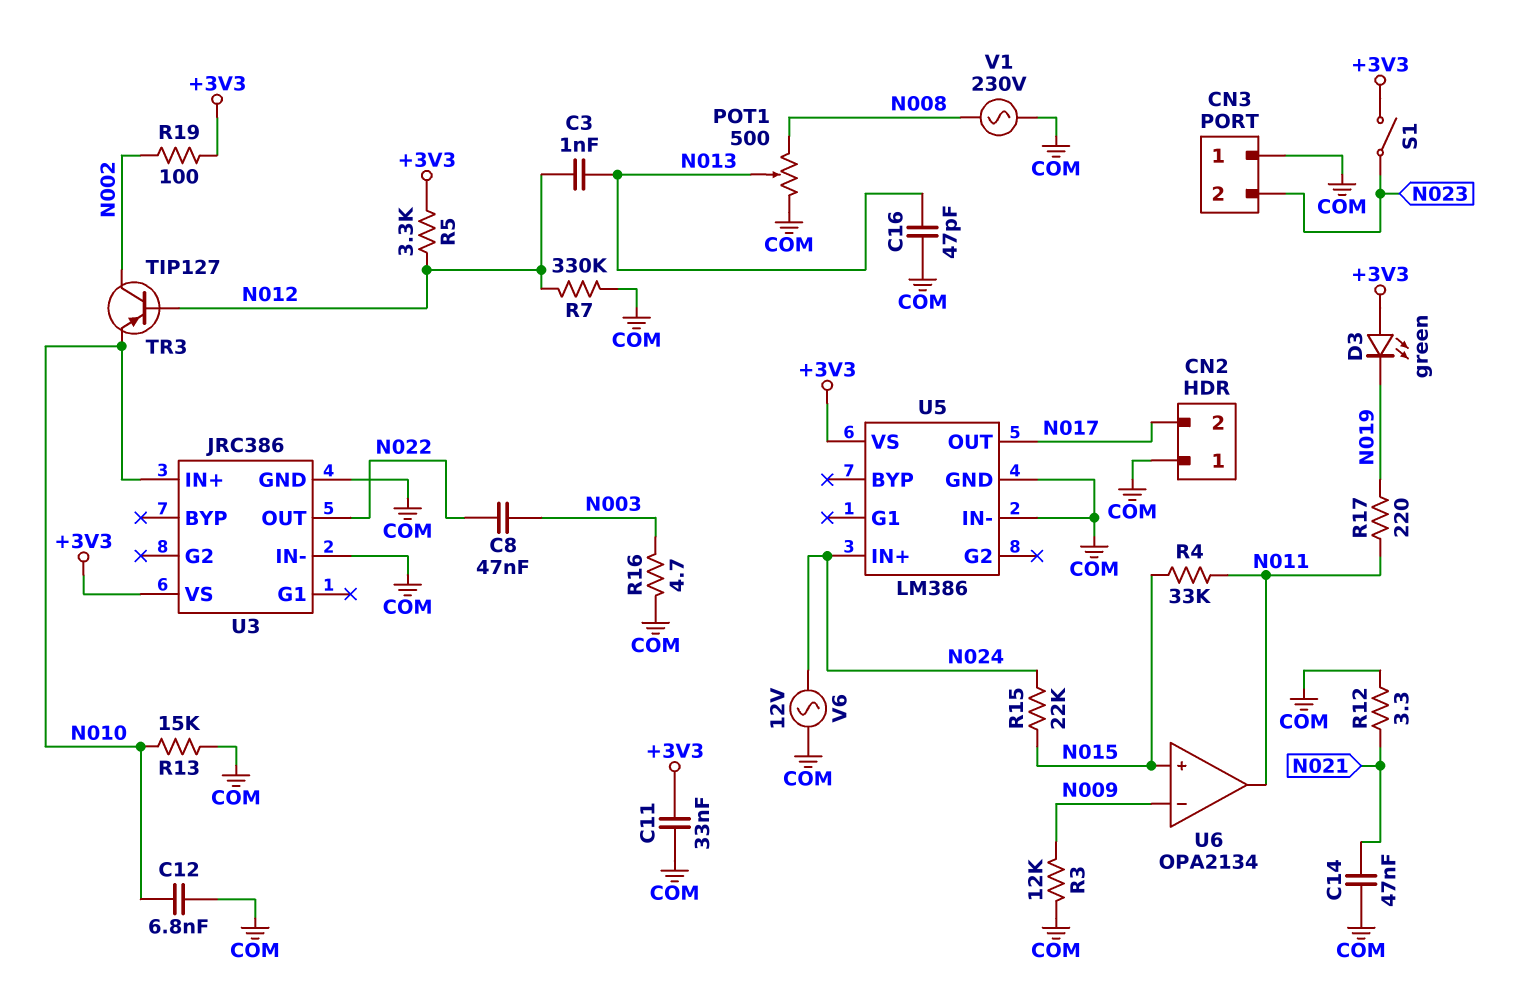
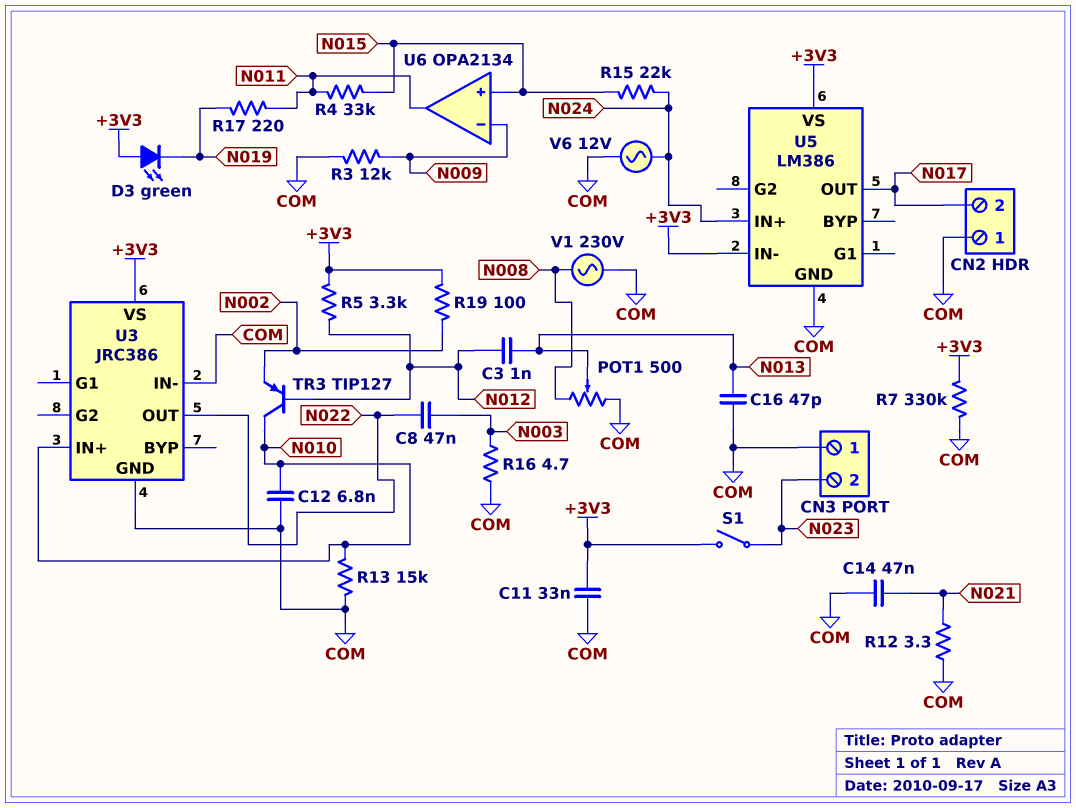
R7: 330k (COM, N012) -> 330k (+3V3, COM)
TR3: PNP TIP127 (B N012, C N002, E N010) -> PNP TIP127 (B N012, C N010, E N002)
U5 pin IN-: COM -> +3V3

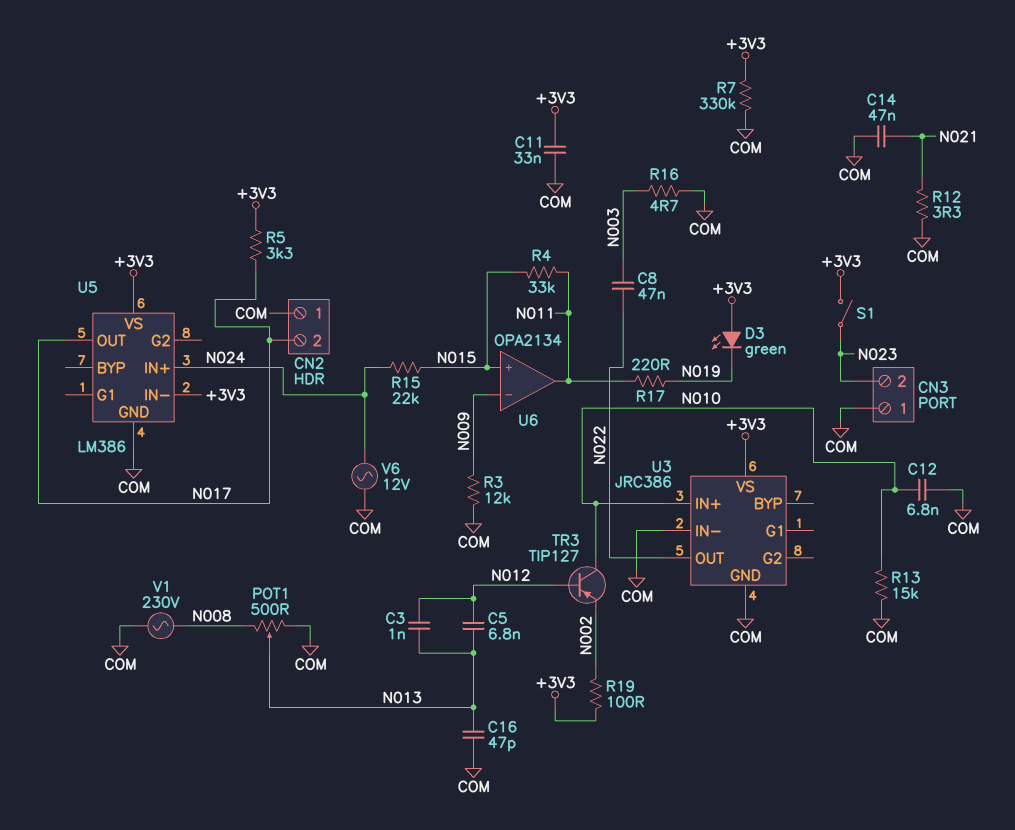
C5: none -> 6.8nF (N012, N013)
R5: 3.3k (+3V3, N012) -> 3.3k (+3V3, N017)

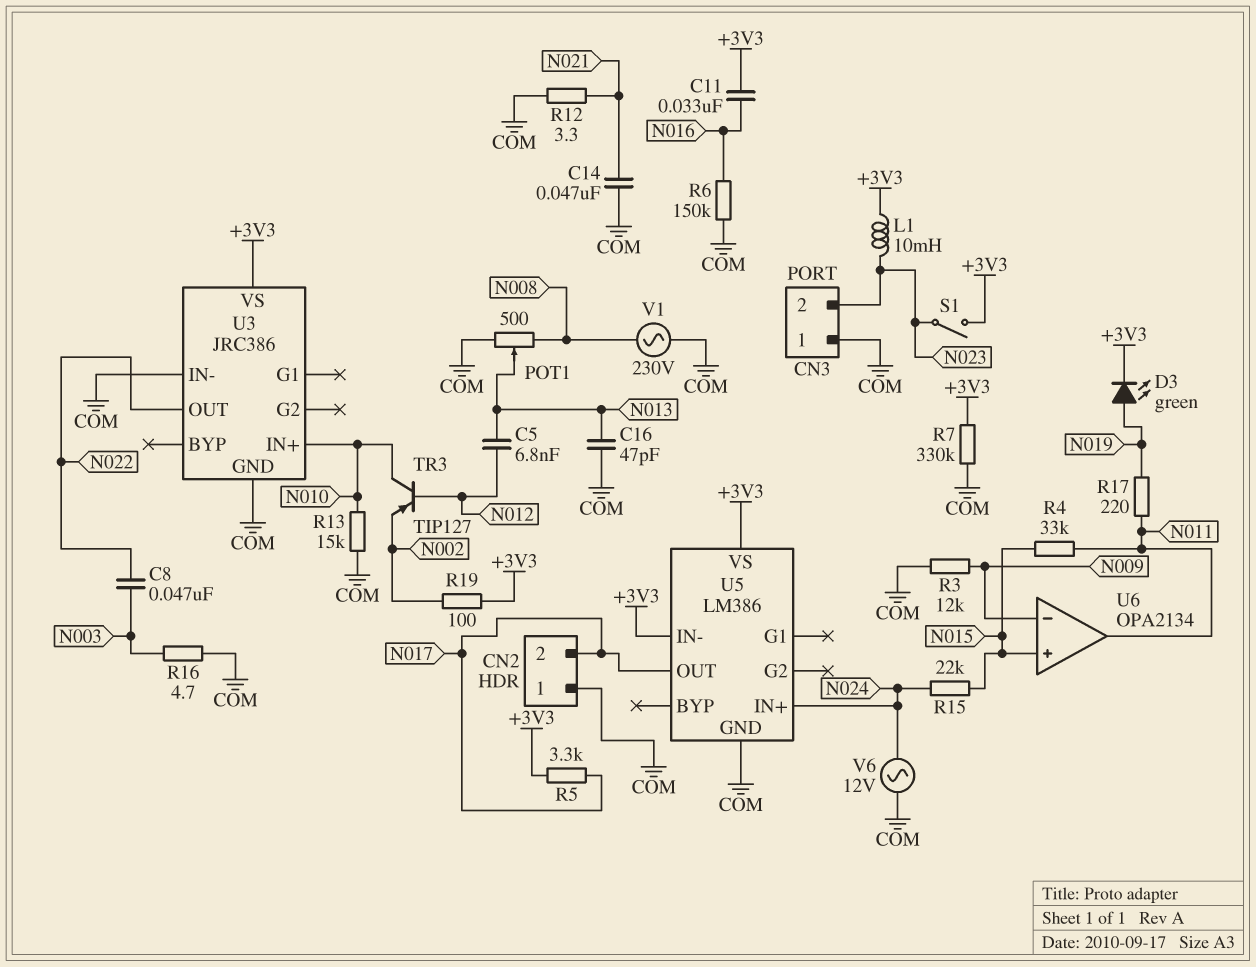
C3: 1nF (N012, N013) -> none
C11: 33nF (+3V3, COM) -> 33nF (+3V3, N016)
C12: 6.8nF (COM, N010) -> none
D3: LED green (A +3V3, K N019) -> LED green (A N019, K +3V3)
L1: none -> 10mH (+3V3, N023)
R6: none -> 150k (COM, N016)

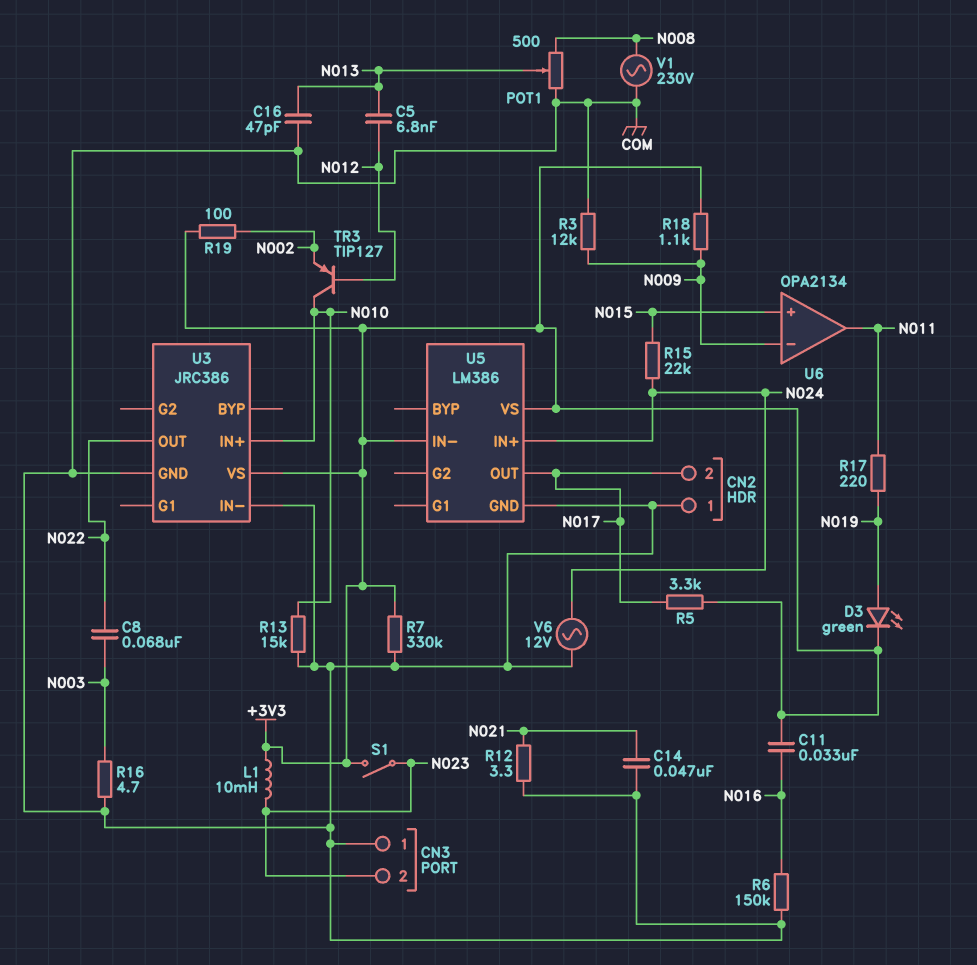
C8: 47nF (N003, N022) -> 68nF (N003, N022)
R4: 33k (N011, N015) -> none
R18: none -> 1.1k (+3V3, N009)

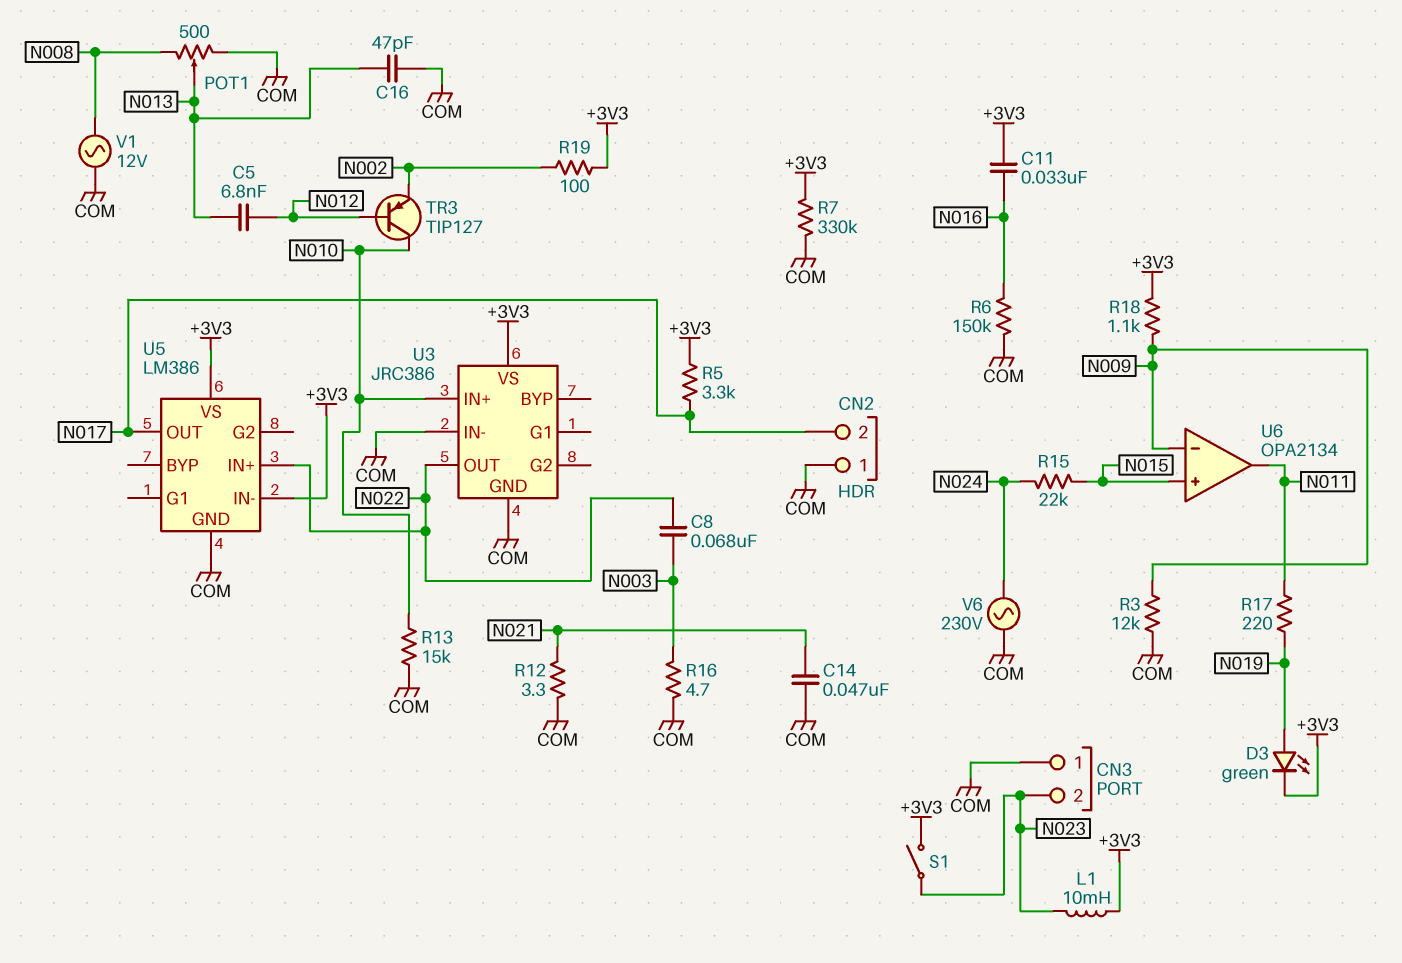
U5 pin IN+: N024 -> N022
V1: AC 230V (COM, N008) -> AC 12V (COM, N008)
V6: AC 12V (COM, N024) -> AC 230V (COM, N024)

